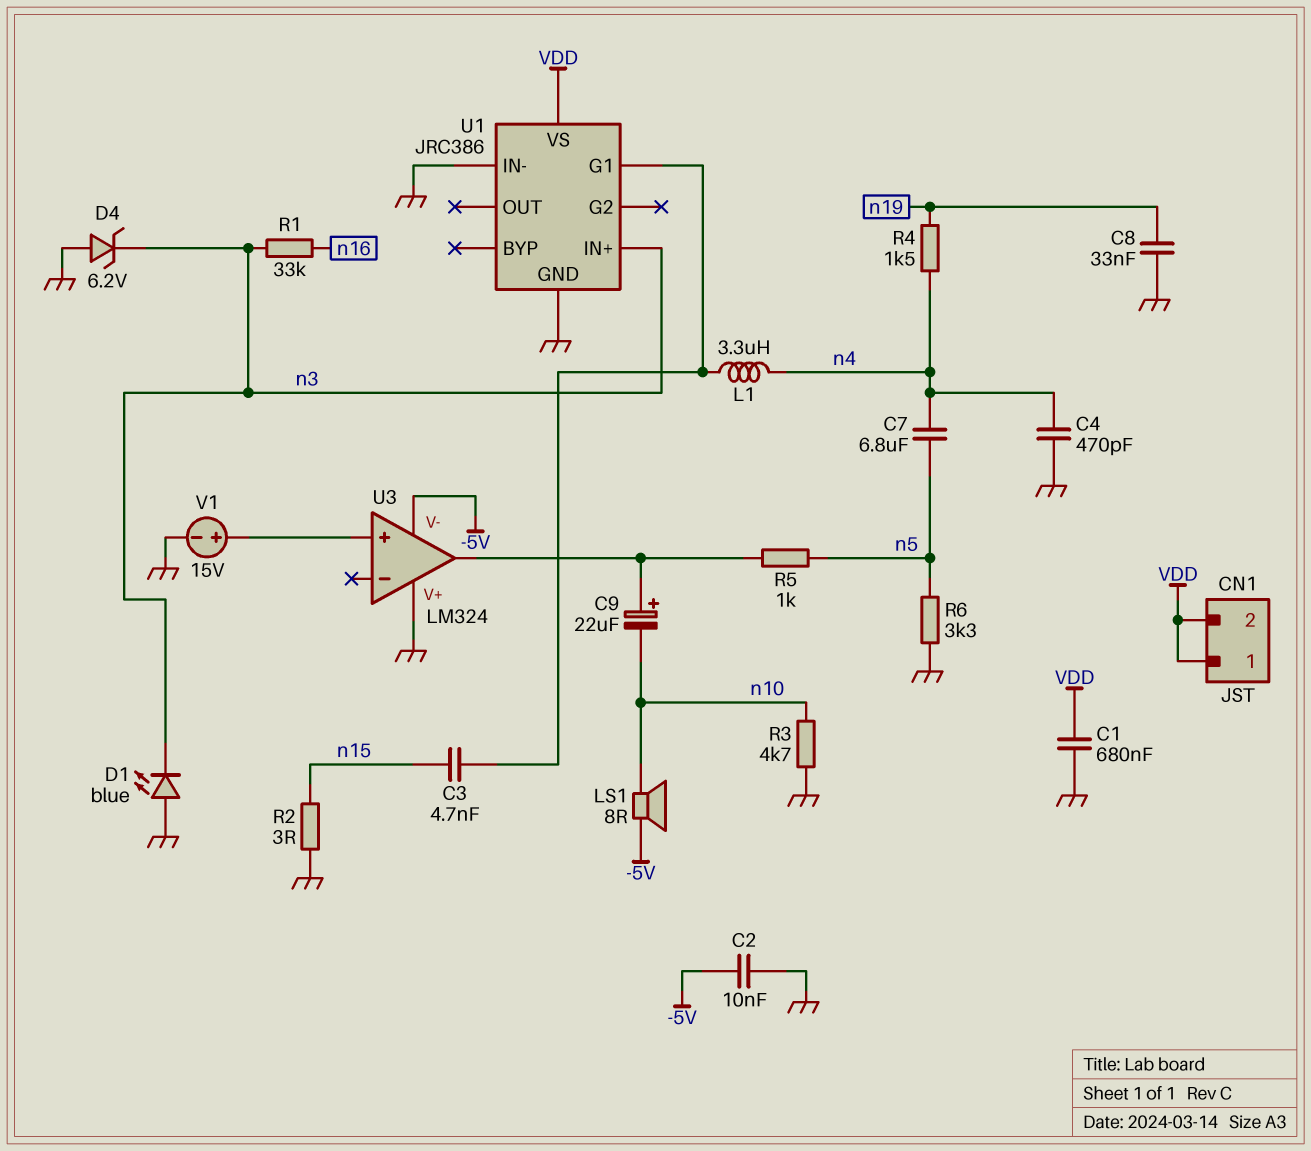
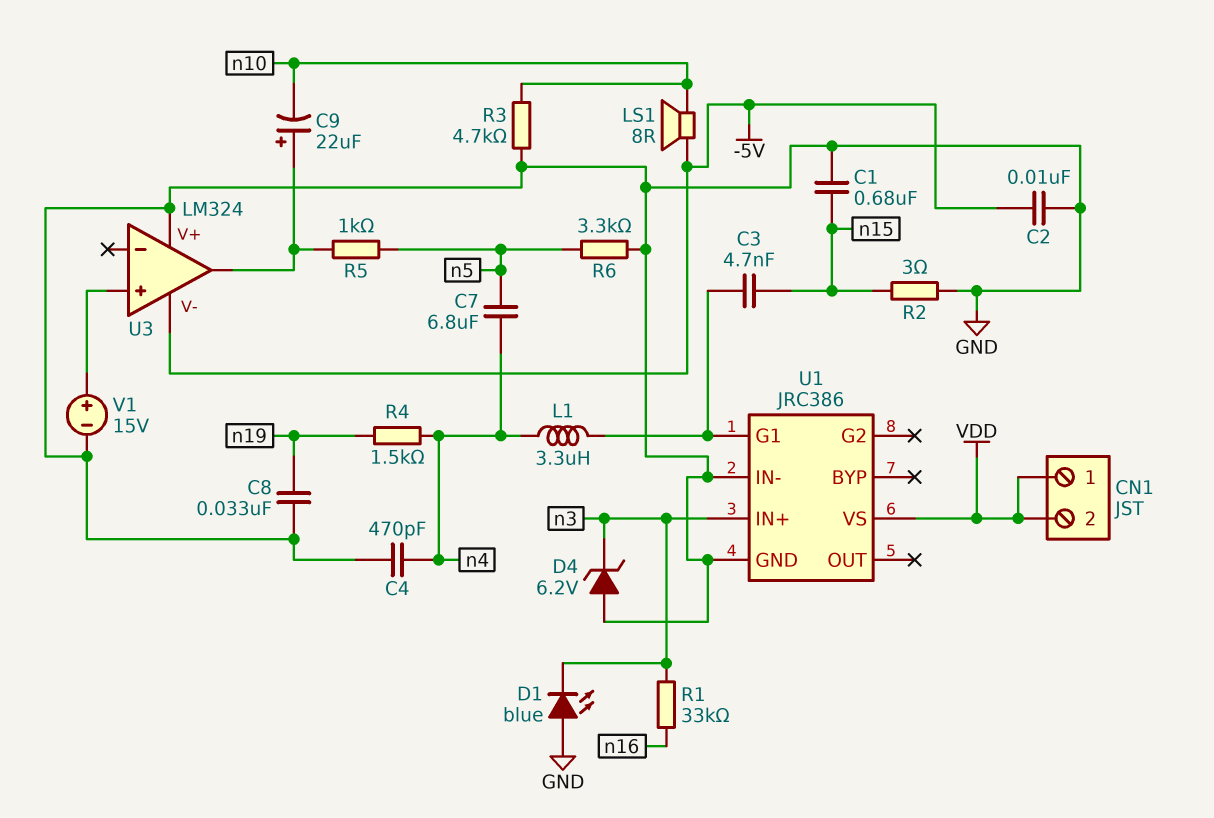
C1: 680nF (GND, VDD) -> 680nF (GND, n15)

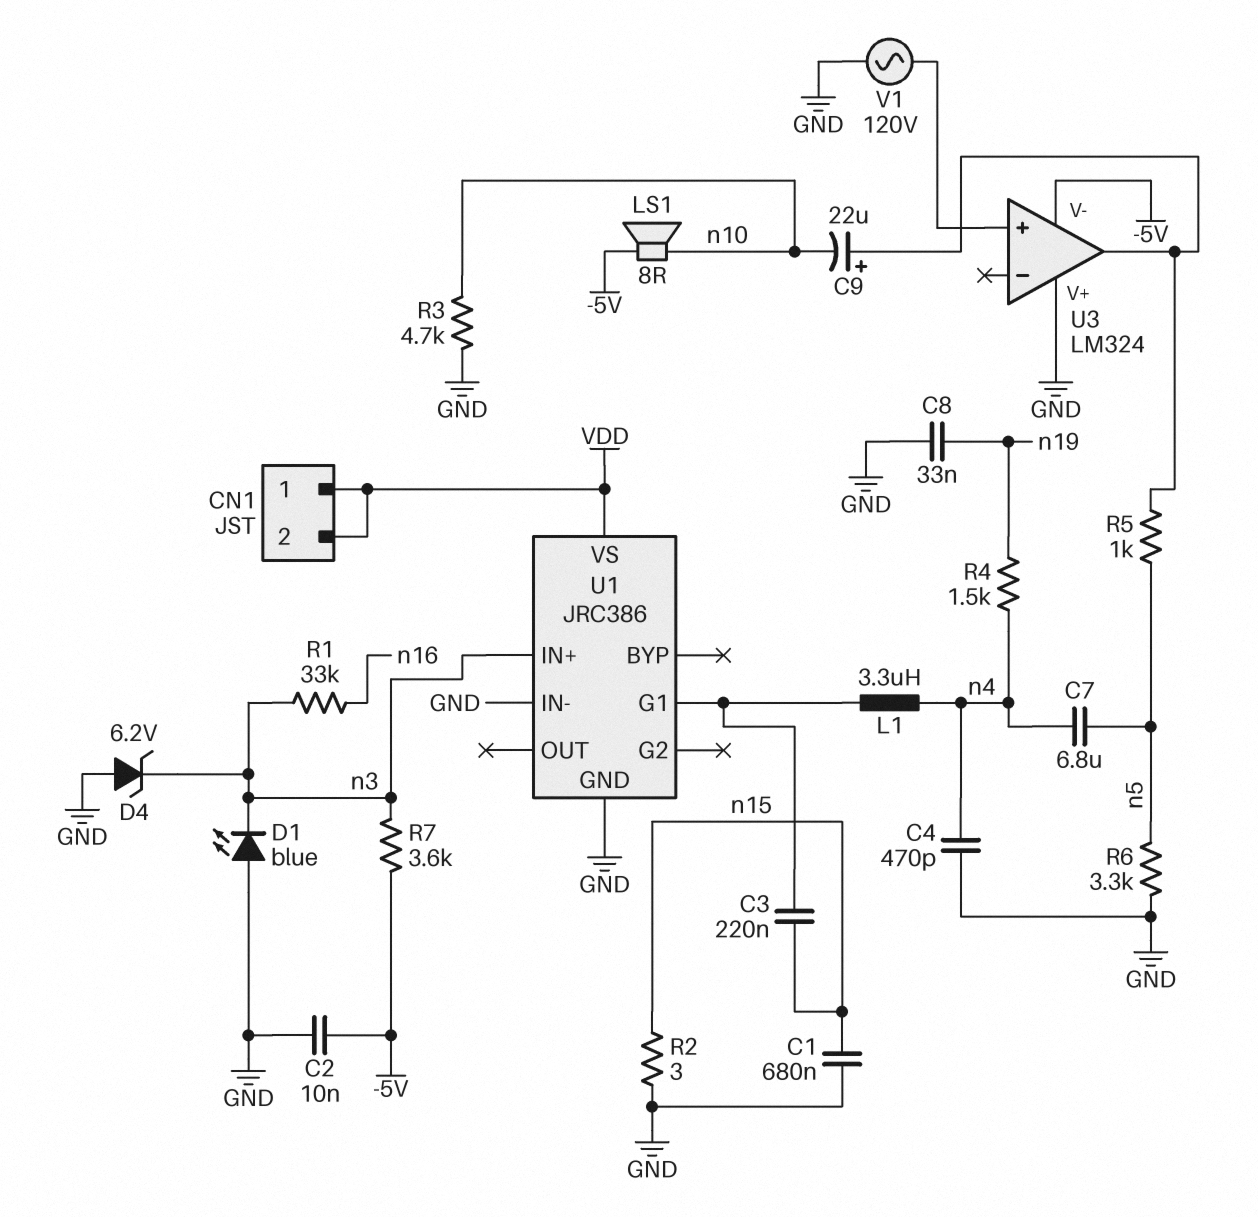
C3: 4.7nF (U1/G1, n15) -> 220nF (U1/G1, n15)
R7: none -> 3.6k (-5V, n3)
V1: 15V (plus U3/in+, minus GND) -> AC 120V (GND, U3/in+)

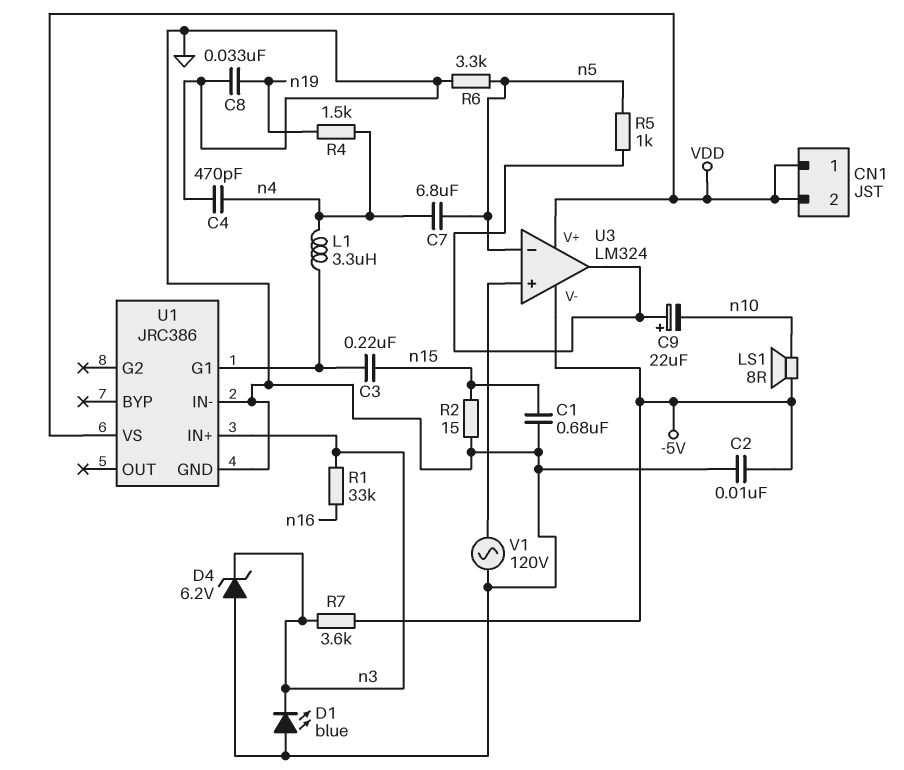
R2: 3 (GND, n15) -> 15 (GND, n15)
R3: 4.7k (GND, n10) -> none
U3 pin V+: GND -> VDD
U3 pin in-: none -> n5

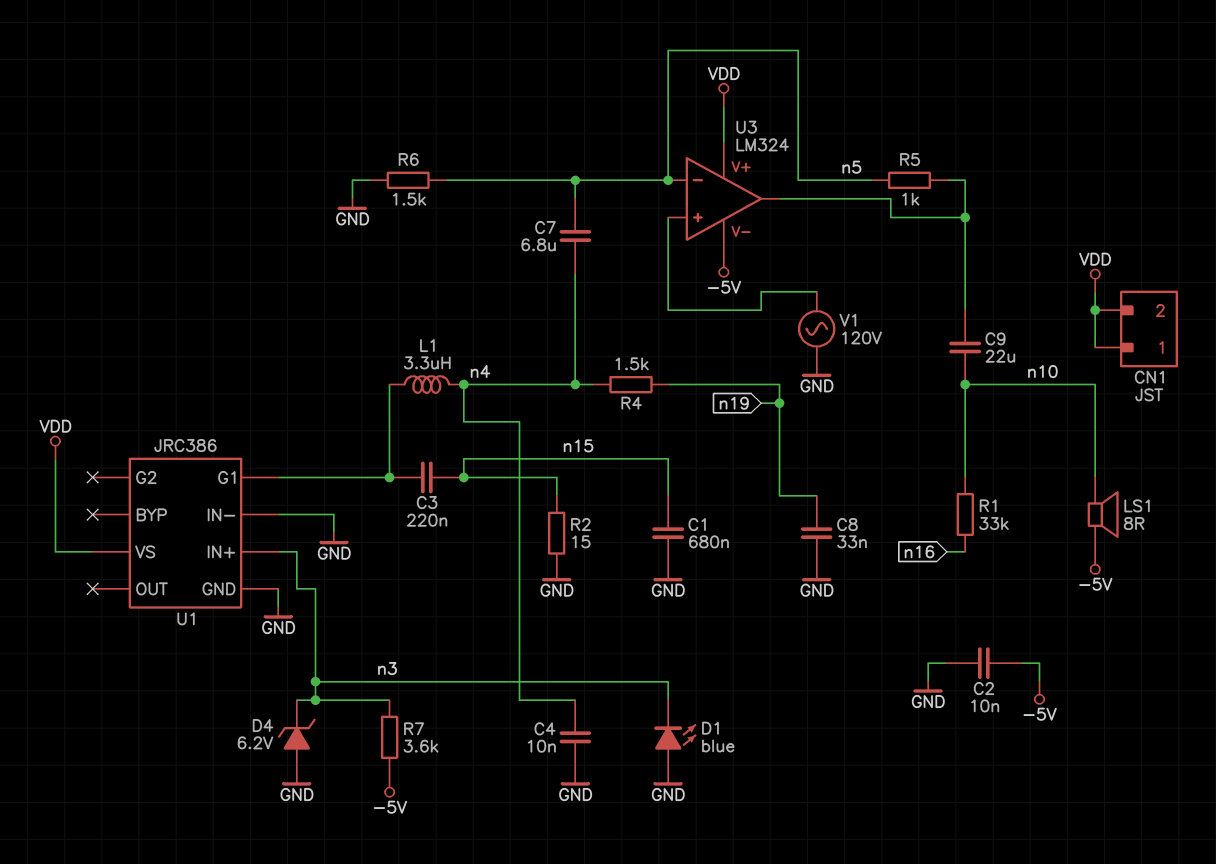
C4: 470pF (GND, n4) -> 10nF (GND, n4)
C9: 22uF (plus U3/out, minus n10) -> 22uF (U3/out, n10)
R1: 33k (n3, n16) -> 33k (n10, n16)
R6: 3.3k (GND, n5) -> 1.5k (GND, n5)

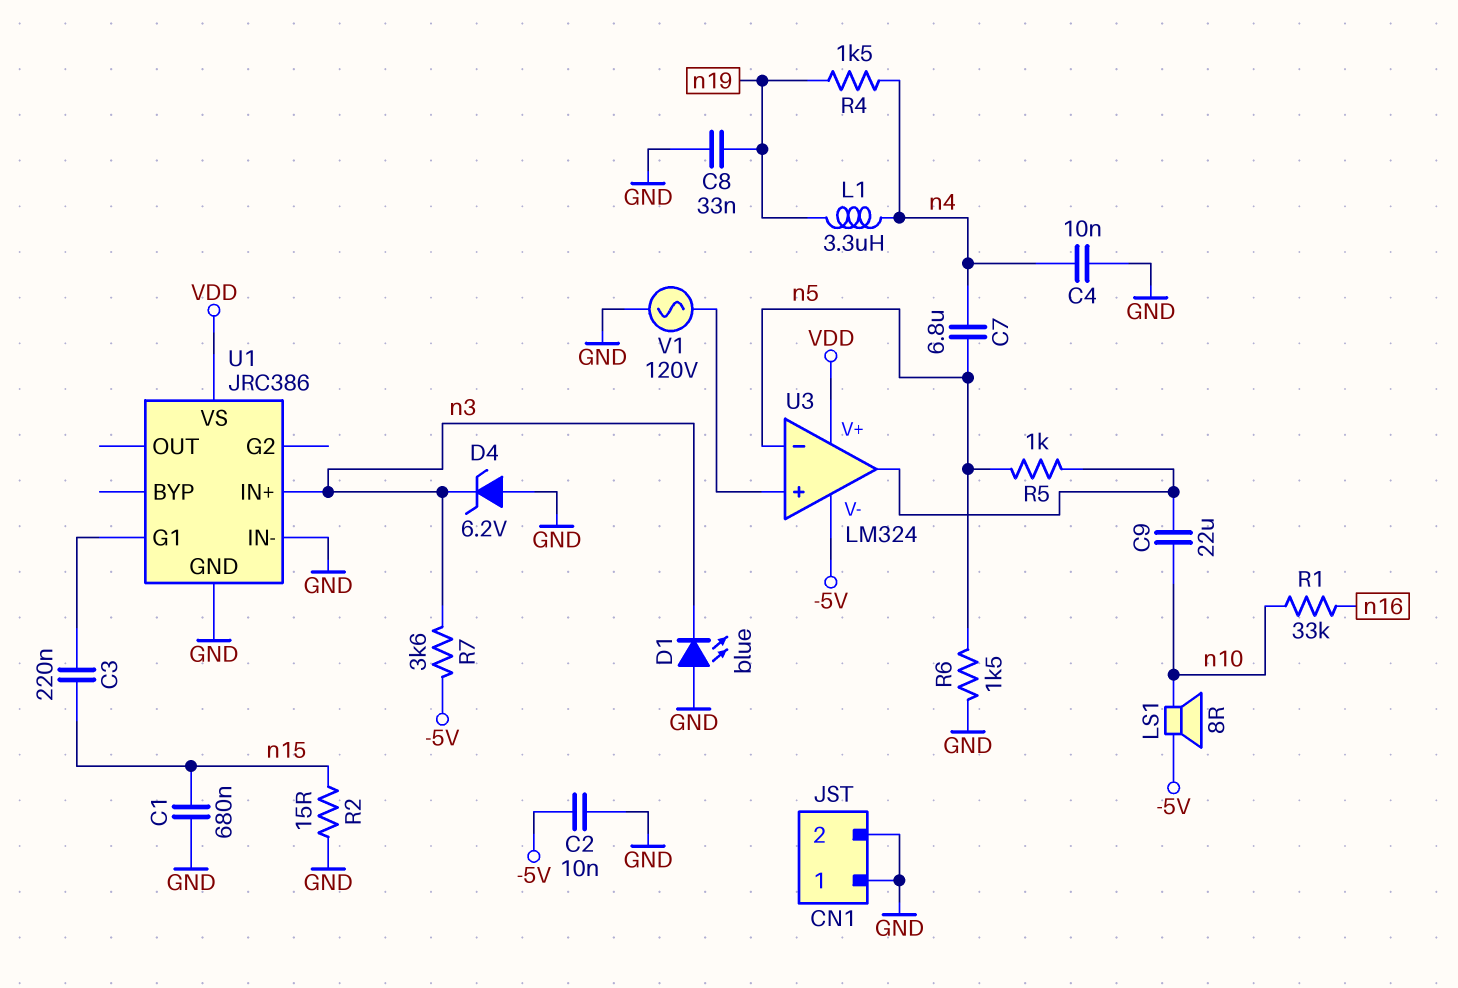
CN1 pin 1: VDD -> GND
CN1 pin 2: VDD -> GND
L1: 3.3uH (U1/G1, n4) -> 3.3uH (n4, n19)

